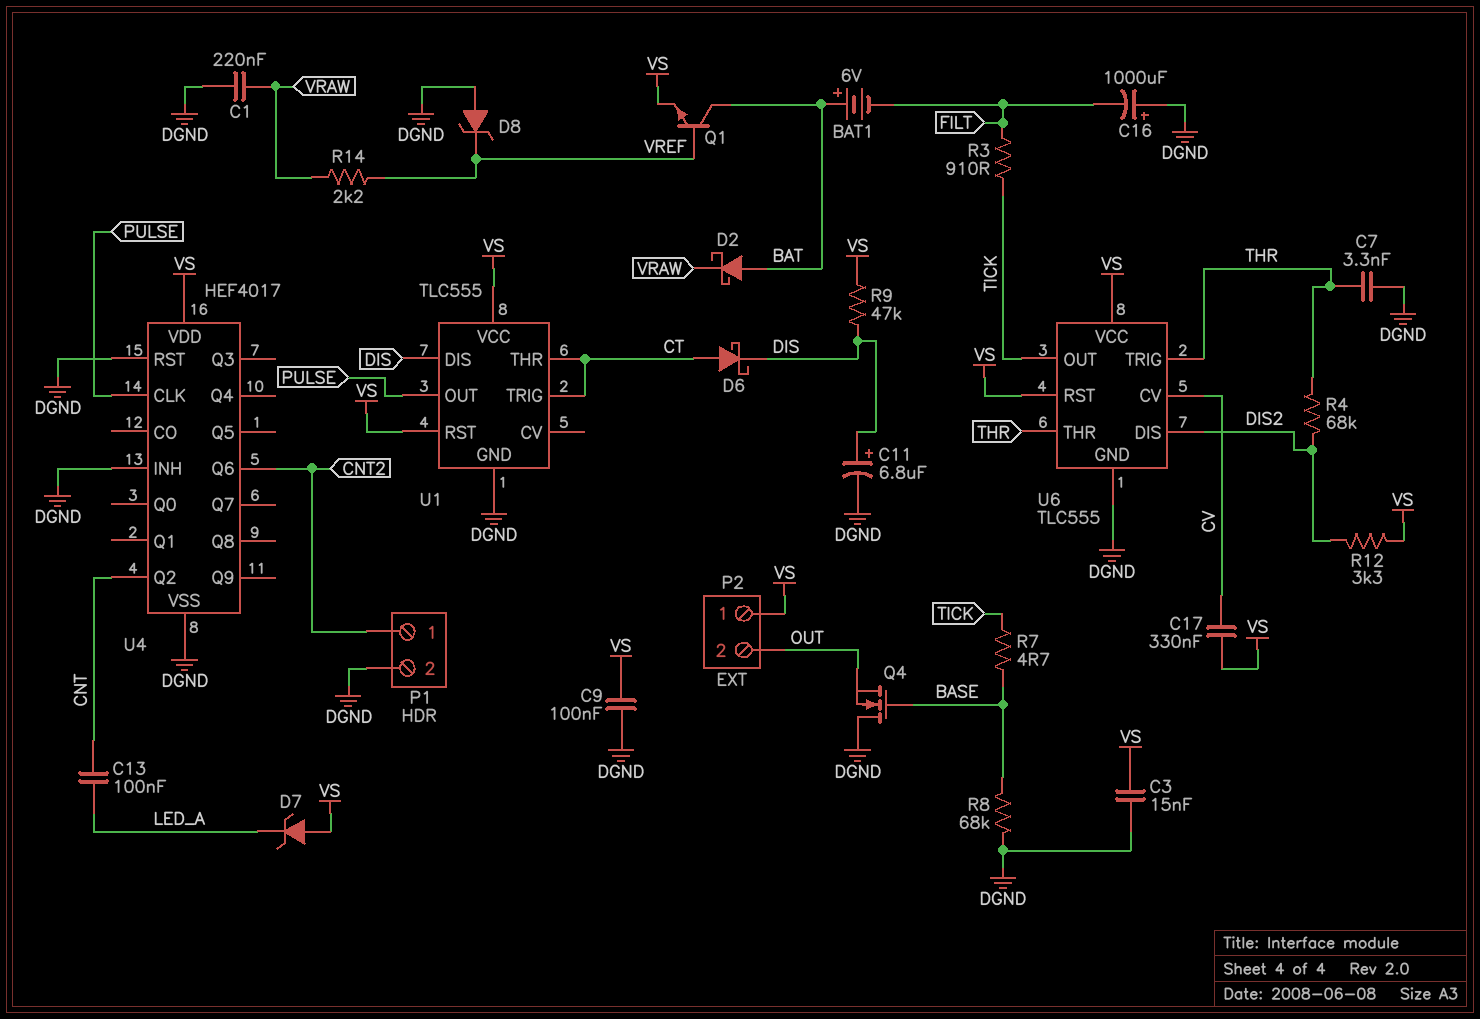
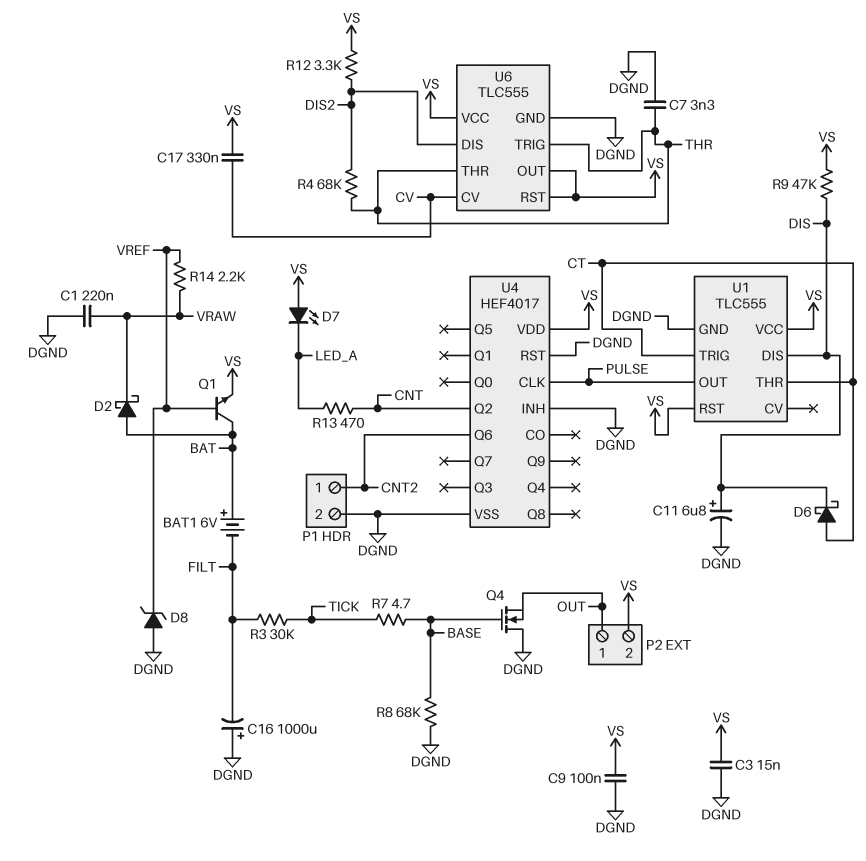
C13: 100nF (CNT, LED_A) -> none
D7: zener (A VS, K LED_A) -> LED (A VS, K LED_A)
P2 pin 1: VS -> OUT
P2 pin 2: OUT -> VS
R3: 910 (FILT, TICK) -> 30k (FILT, TICK)
R13: none -> 470 (CNT, LED_A)
U6 pin OUT: TICK -> VS

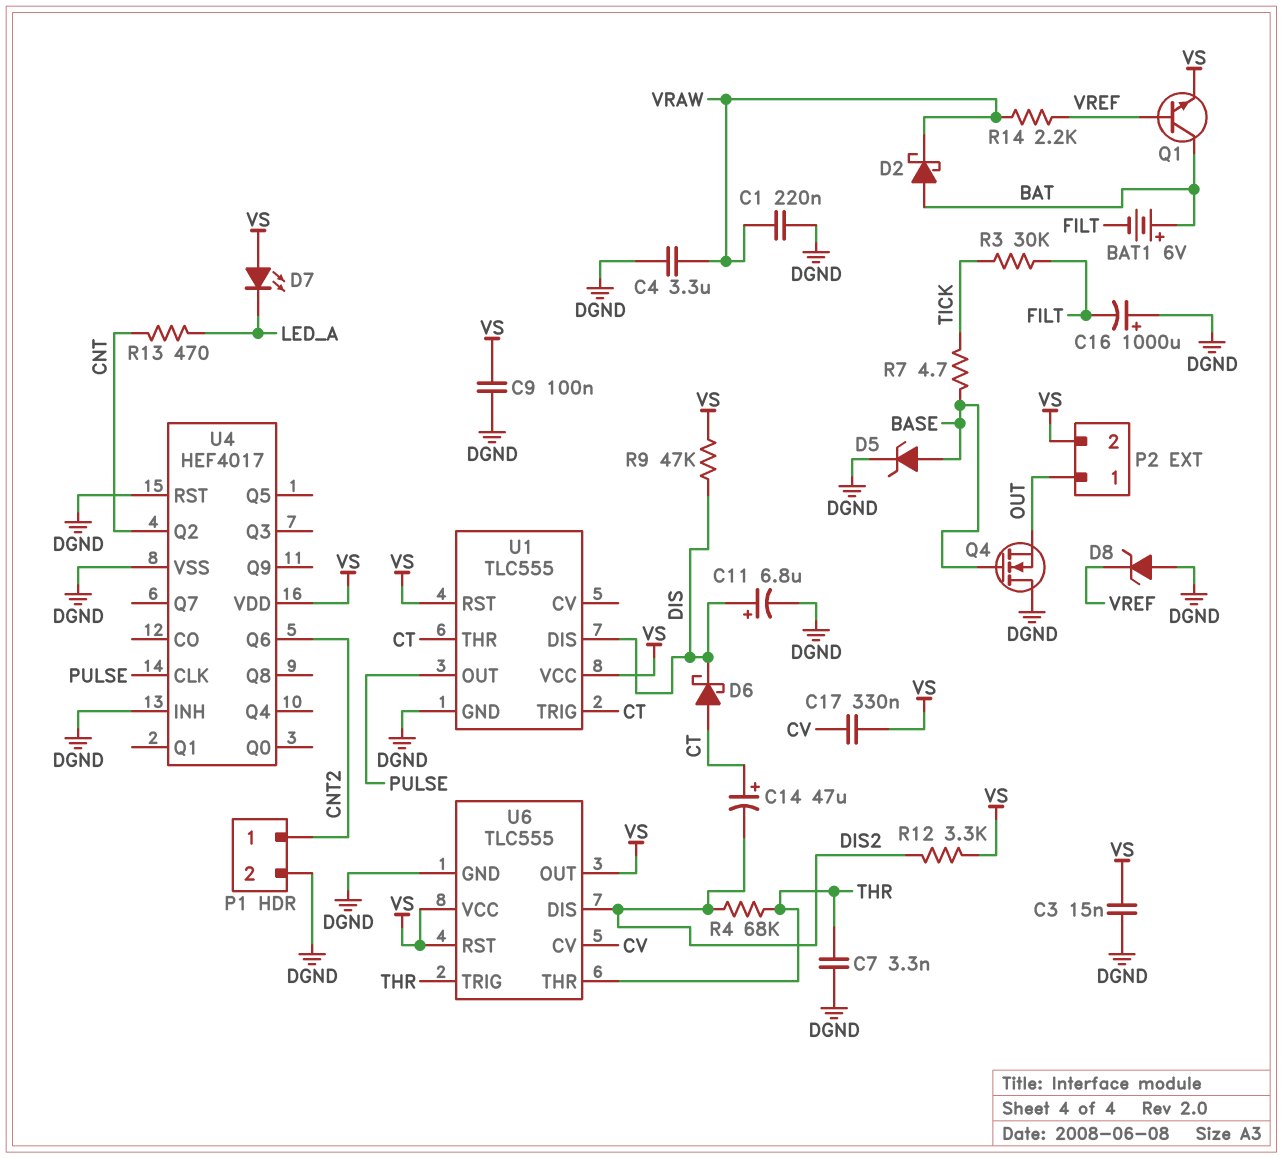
C4: none -> 3.3uF (DGND, VRAW)
C14: none -> 47uF (plus CT, minus DIS2)
D5: none -> zener (A BASE, K DGND)
R8: 68k (BASE, DGND) -> none

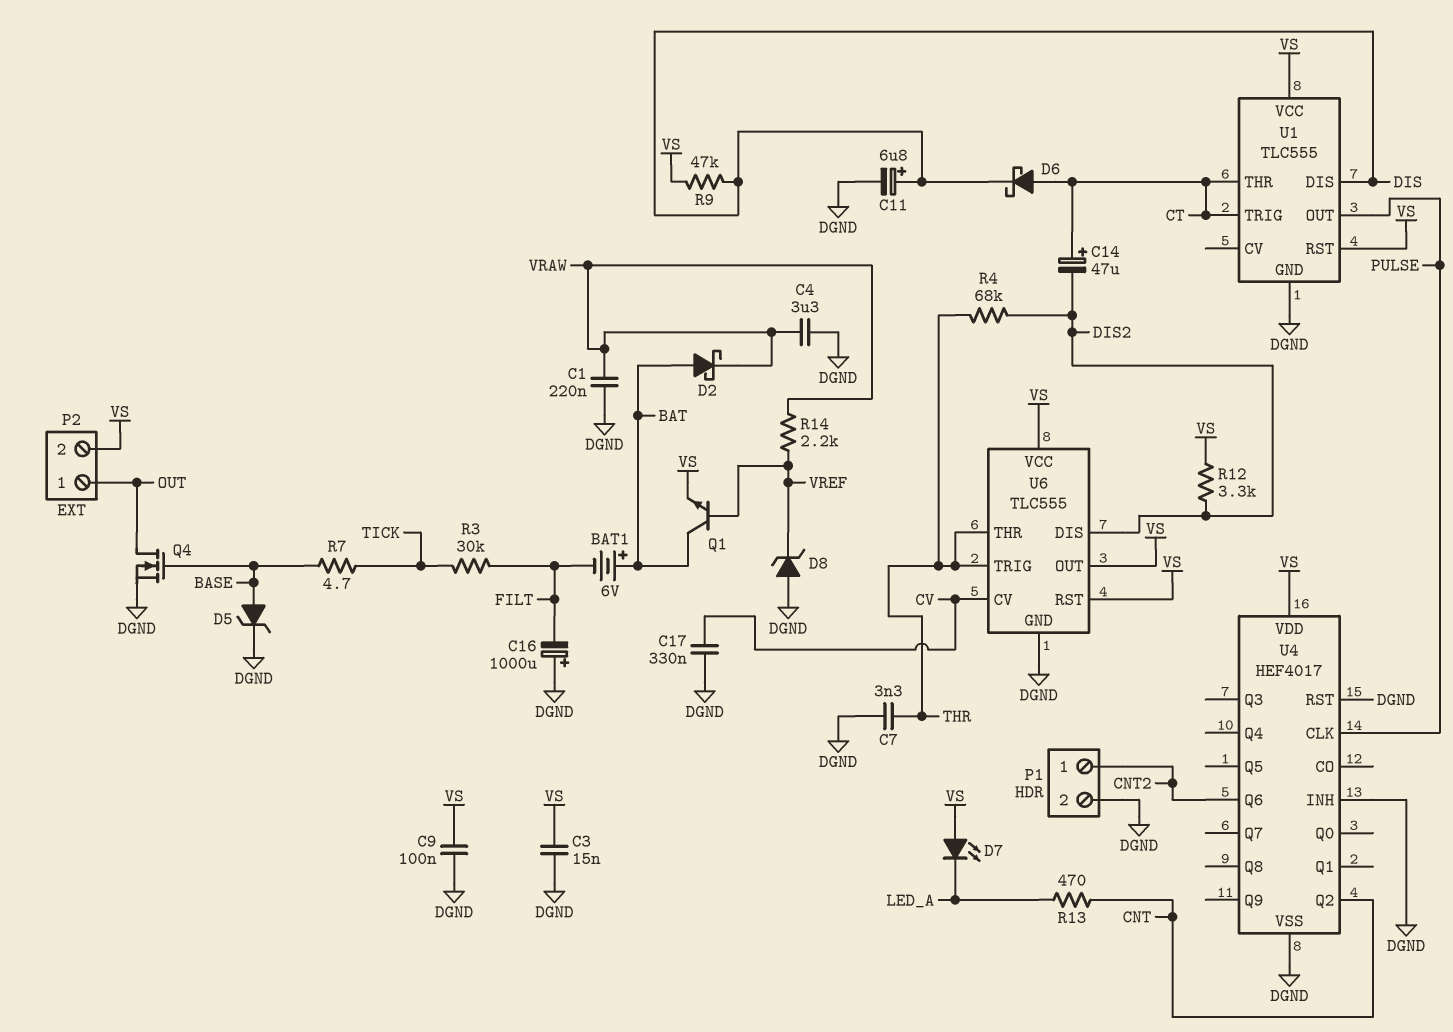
C17: 330nF (CV, VS) -> 330nF (CV, DGND)
Q4: NMOS (G BASE, D DGND, S OUT) -> NMOS (G BASE, D OUT, S DGND)

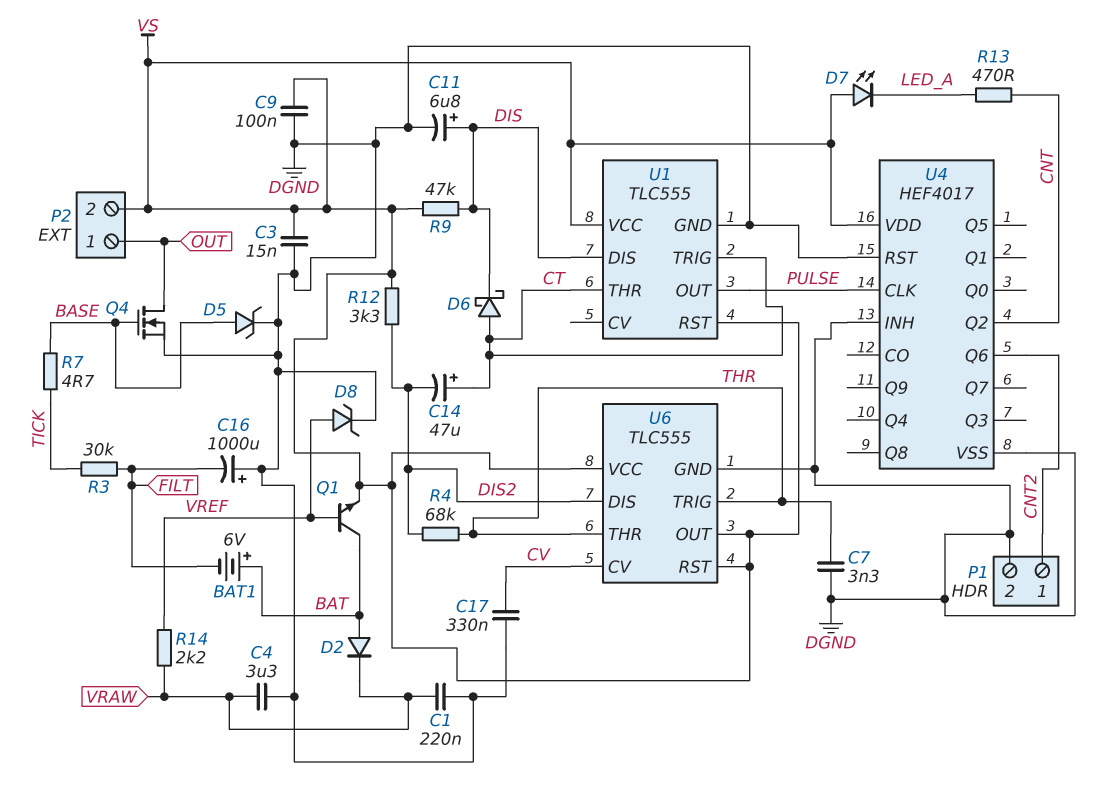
D2: schottky (A BAT, K VRAW) -> diode (A BAT, K VRAW)
D8: zener (A DGND, K VREF) -> zener (A VREF, K DGND)

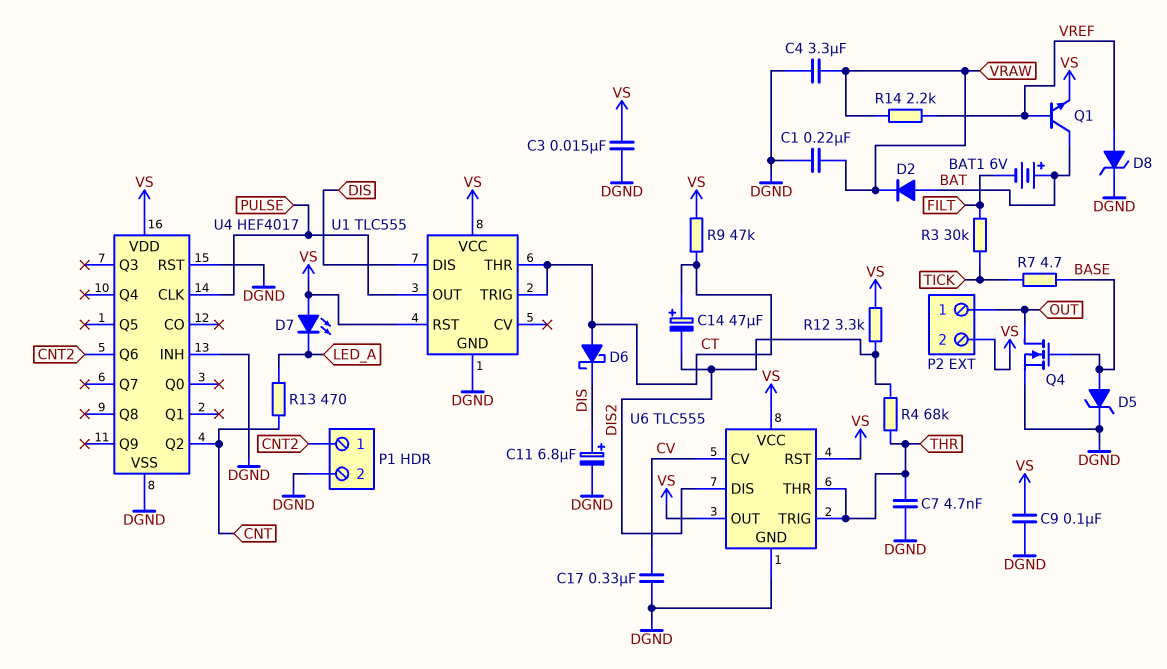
C7: 3.3nF (DGND, THR) -> 4.7nF (DGND, THR)
C16: 1000uF (plus DGND, minus FILT) -> none
R9: 47k (DIS, VS) -> 47k (CT, VS)

